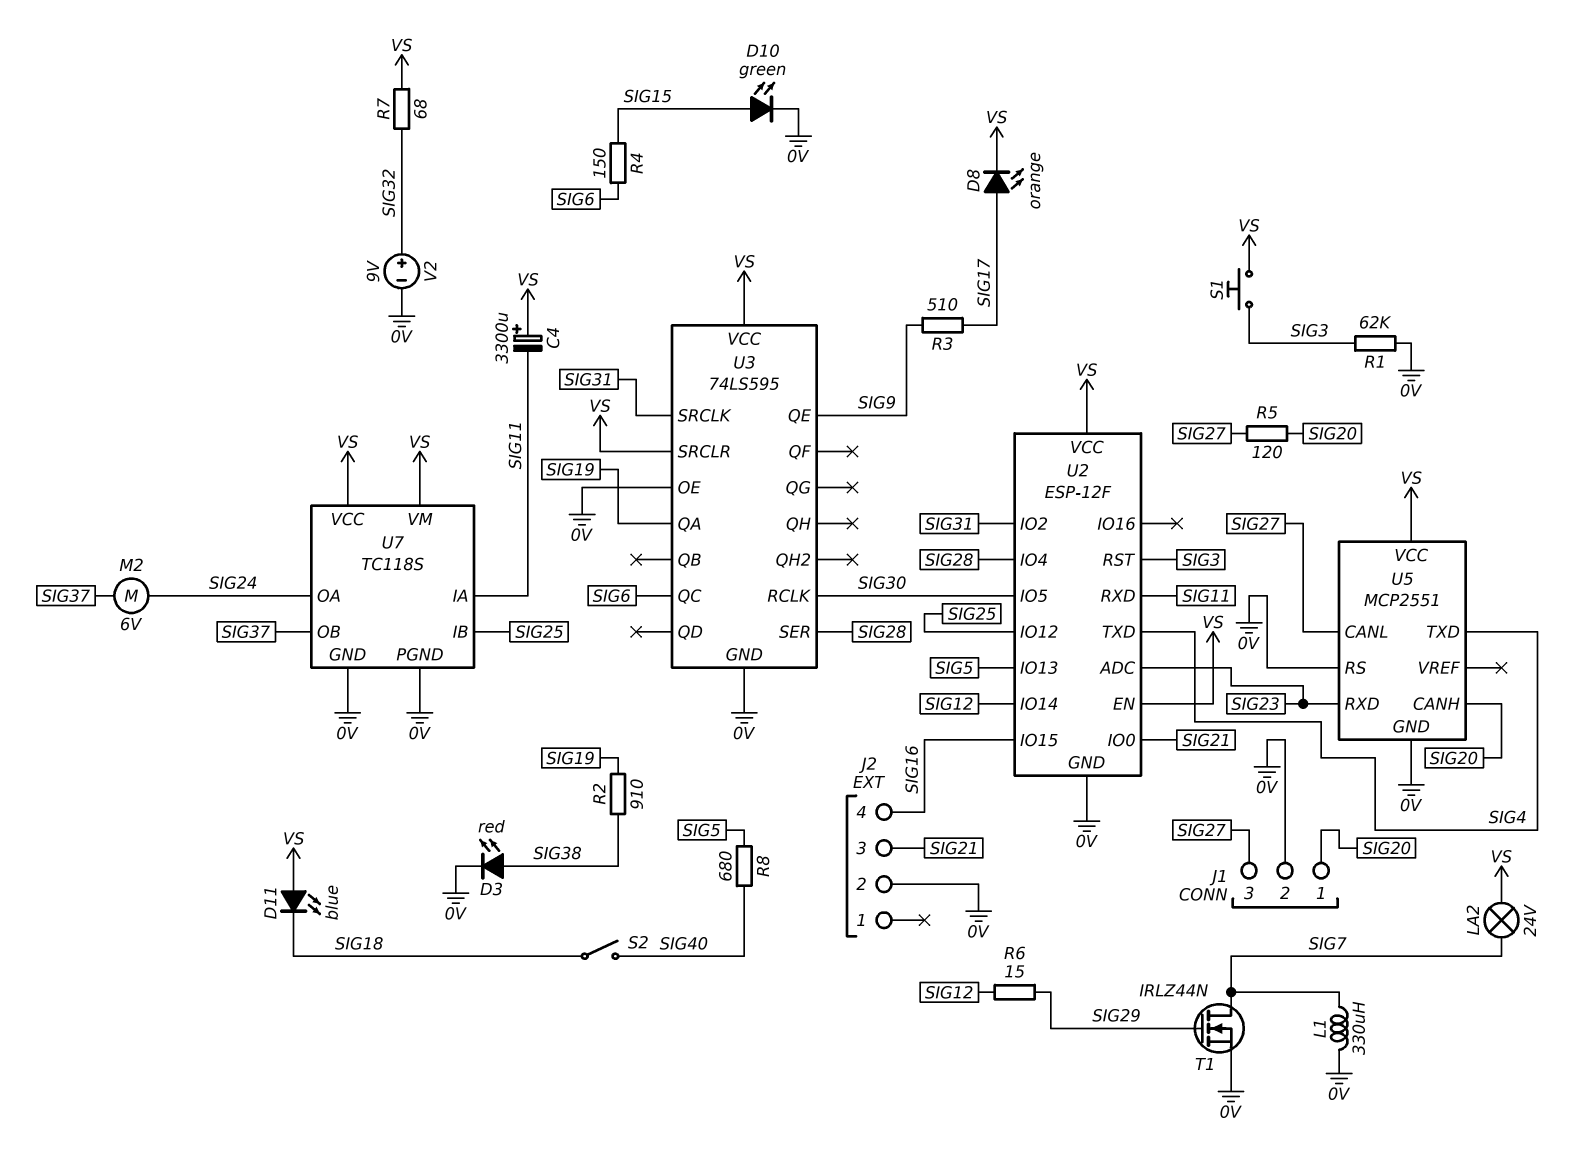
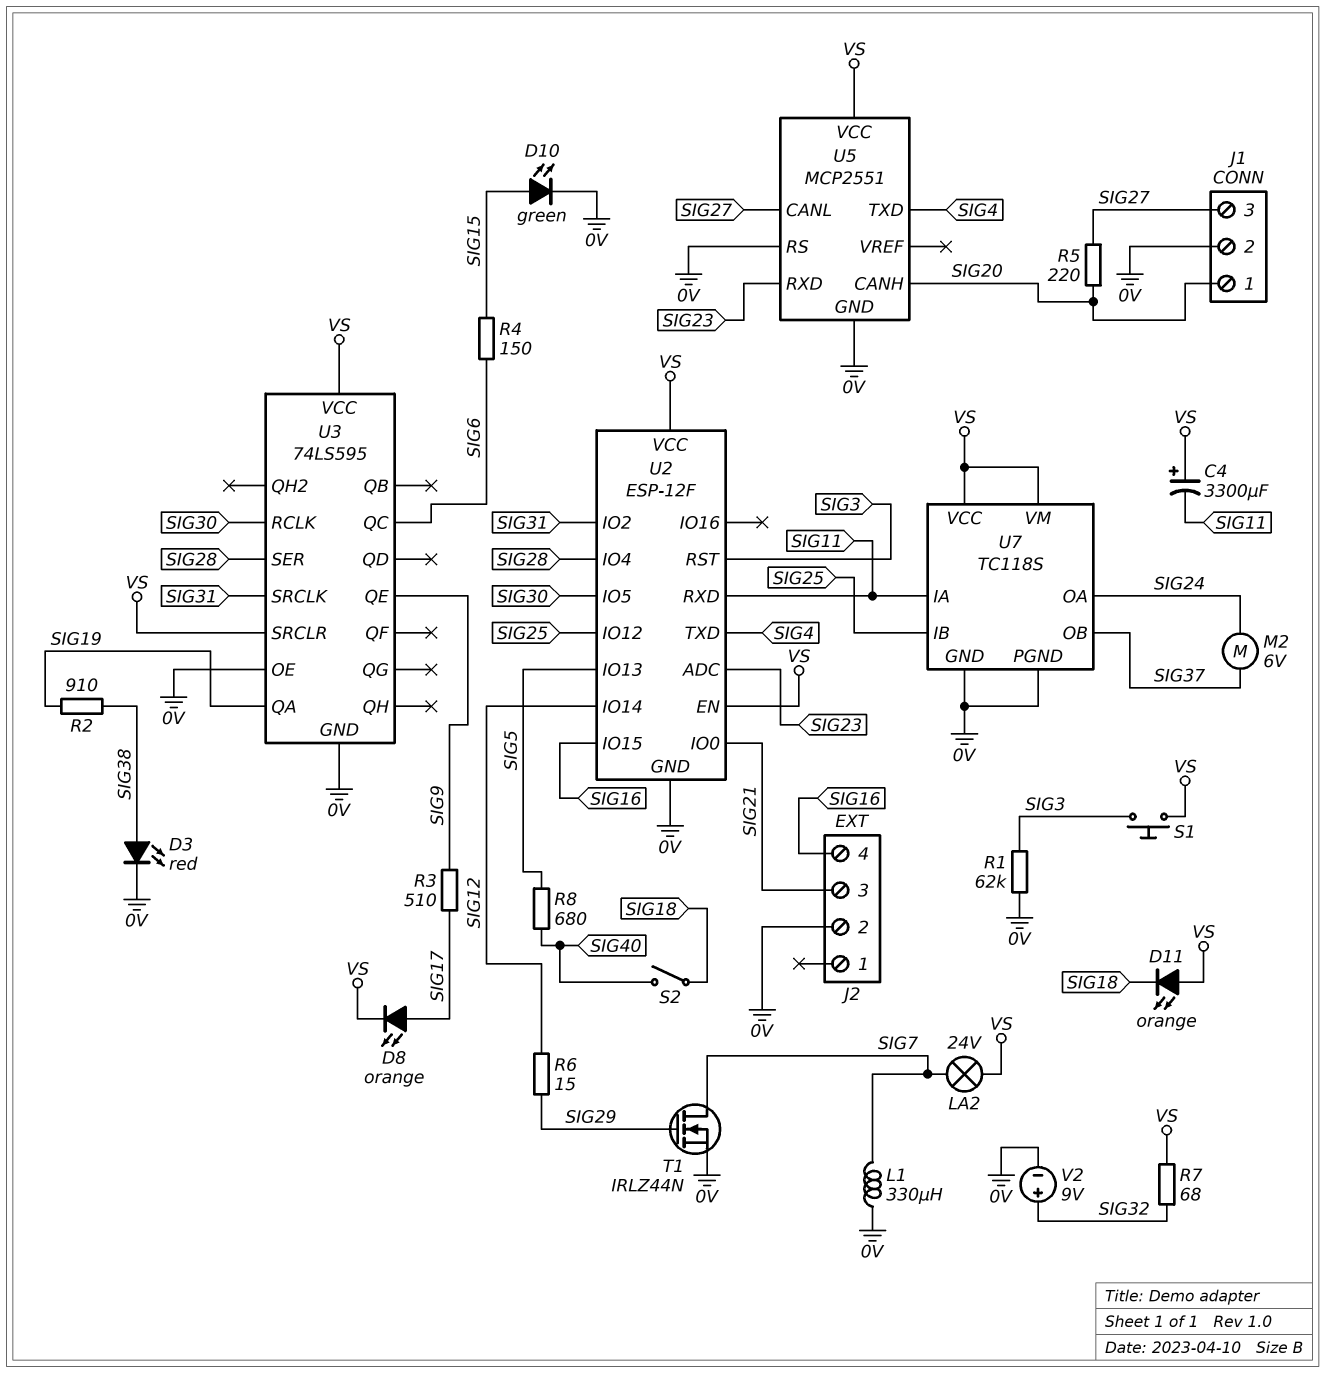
D11: LED blue (A VS, K SIG18) -> LED orange (A VS, K SIG18)
R5: 120 (SIG20, SIG27) -> 220 (SIG20, SIG27)

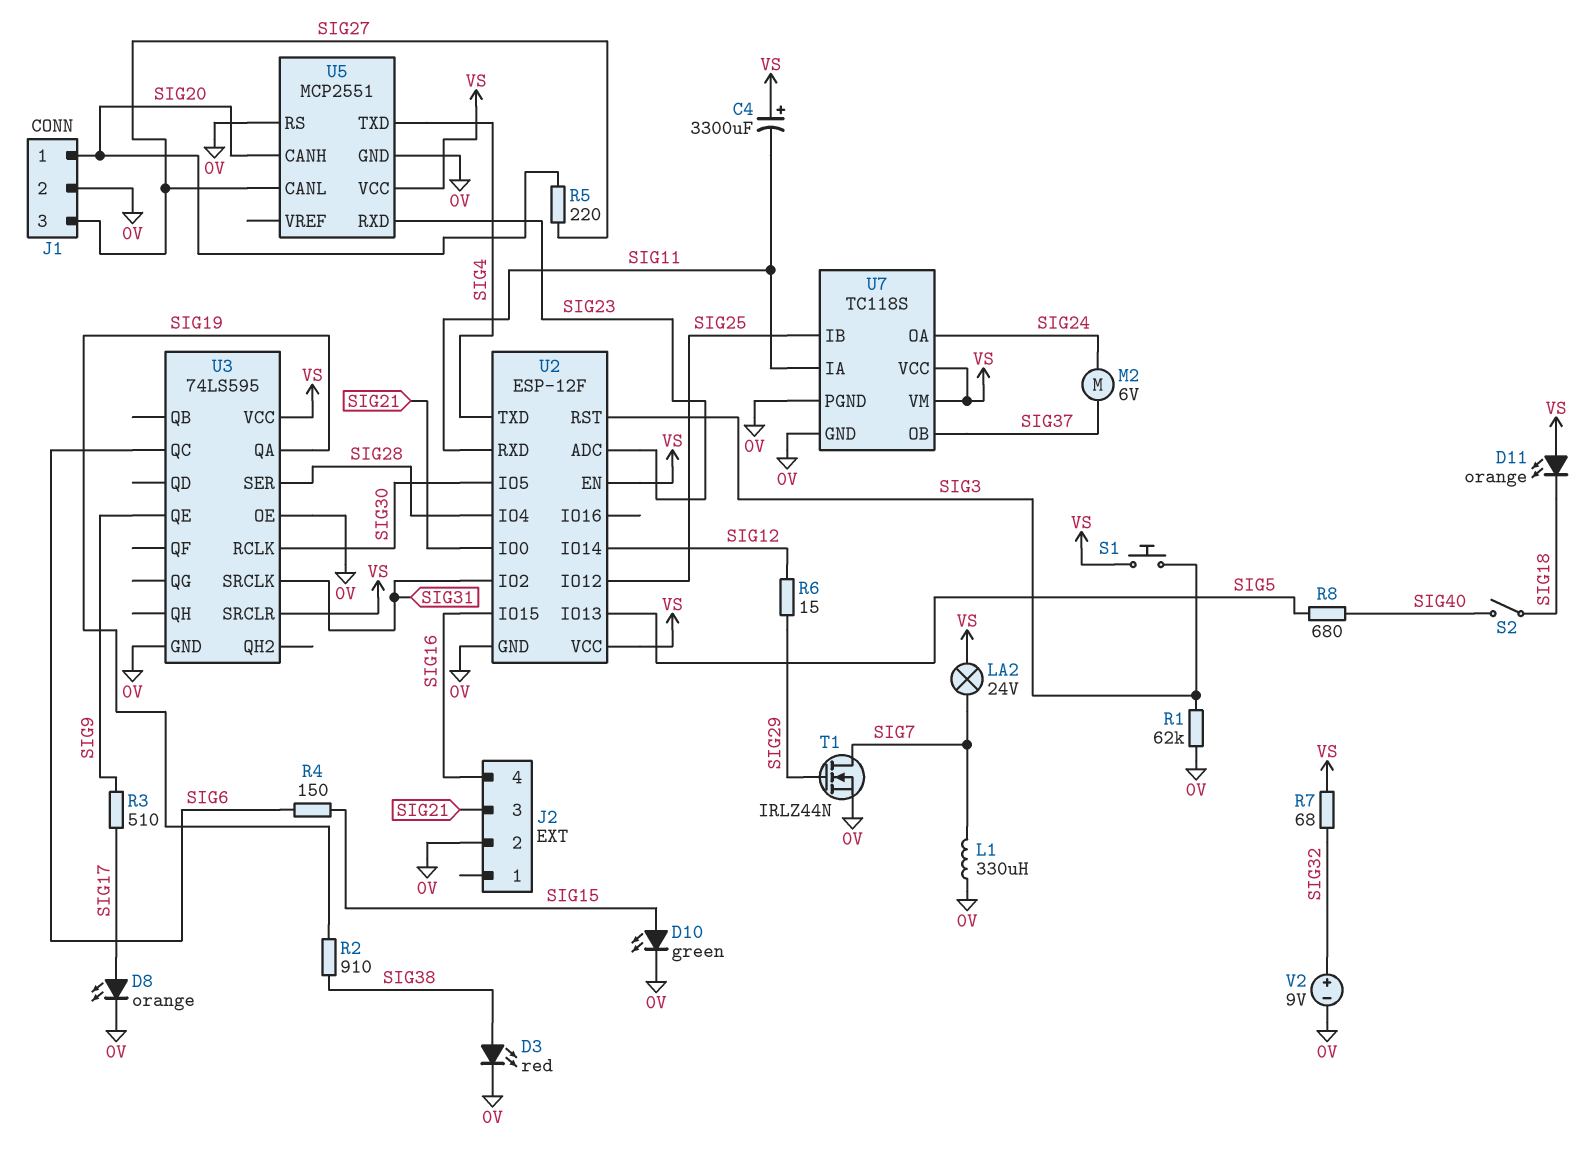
D8: LED orange (A SIG17, K VS) -> LED orange (A SIG17, K 0V)

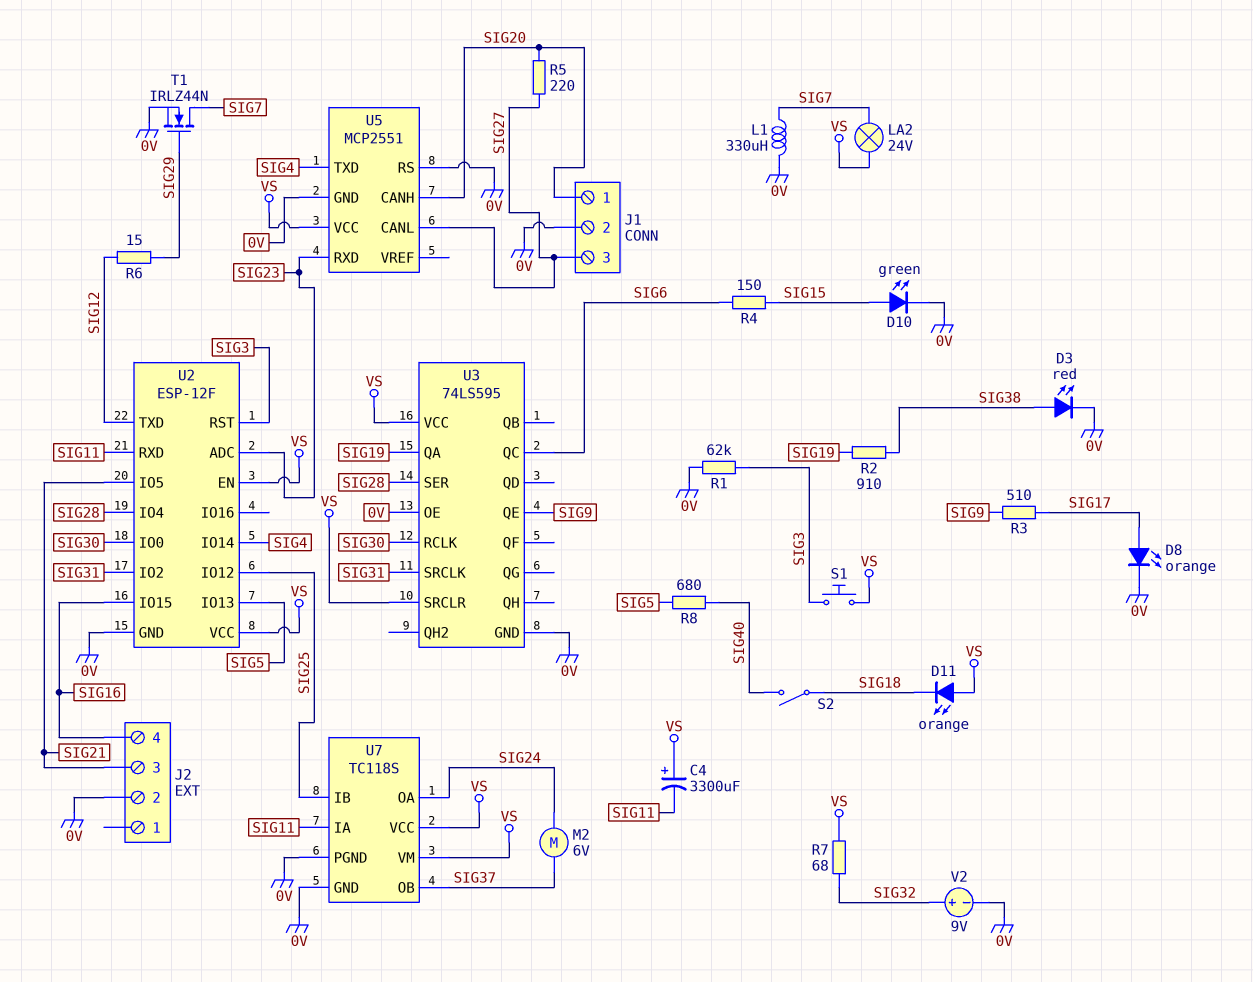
U2 pin IO0: SIG21 -> SIG30
U2 pin IO5: SIG30 -> SIG21
U2 pin IO14: SIG12 -> SIG4
U2 pin TXD: SIG4 -> SIG12

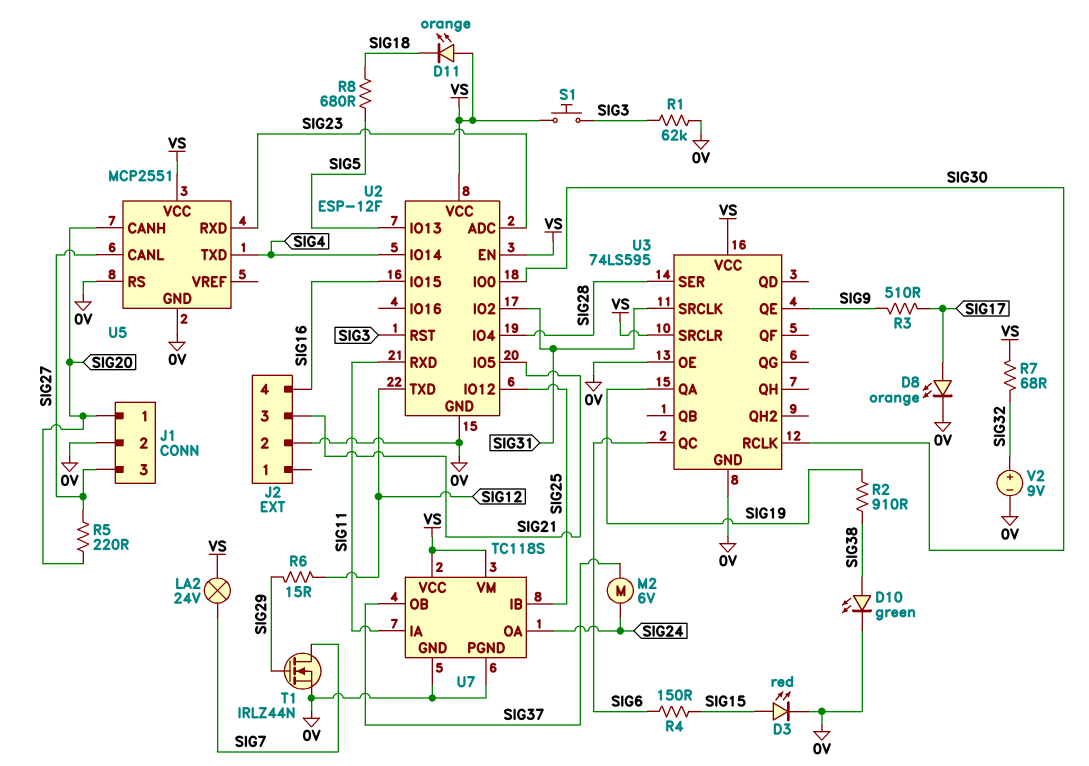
C4: 3300uF (plus VS, minus SIG11) -> none
D3: LED red (A SIG38, K 0V) -> LED red (A SIG15, K 0V)
D10: LED green (A SIG15, K 0V) -> LED green (A SIG38, K 0V)
L1: 330uH (0V, SIG7) -> none
R8: 680 (SIG5, SIG40) -> 680 (SIG5, SIG18)
S2: switch (SIG18, SIG40) -> none

